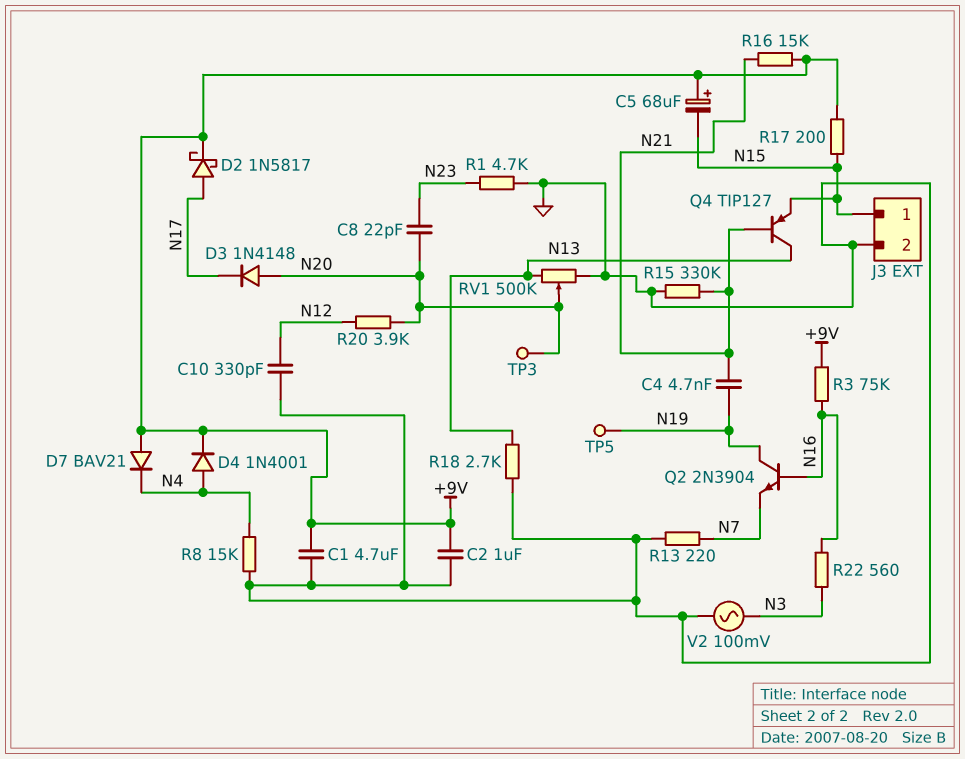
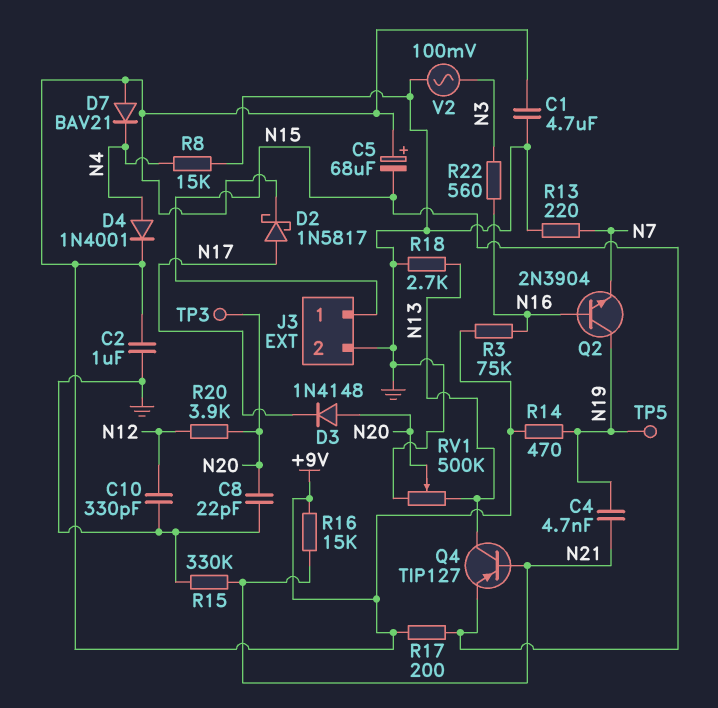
C8: 22pF (N20, N23) -> 22pF (GND, N20)
R1: 4.7k (GND, N23) -> none
R14: none -> 470 (+9V, N19)

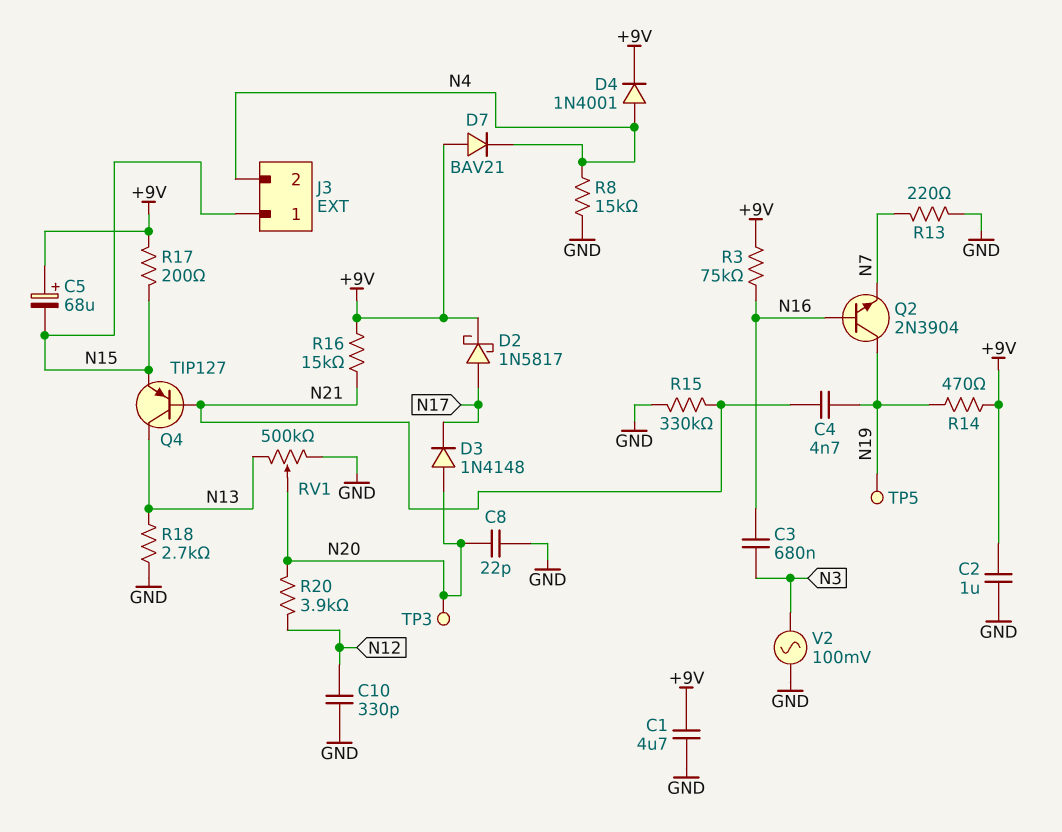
C3: none -> 680nF (N3, N16)
J3 pin 2: GND -> N4
R22: 560 (N3, N16) -> none

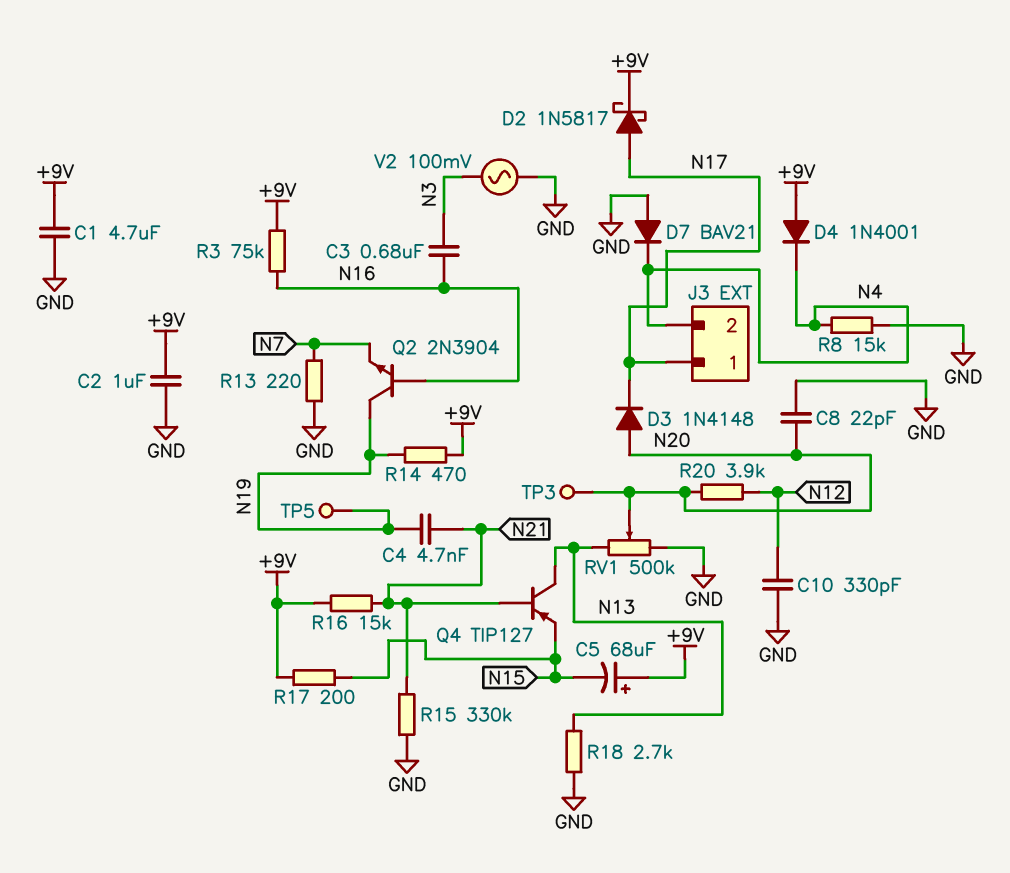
D4: diode 1N4001 (A N4, K +9V) -> diode 1N4001 (A +9V, K N4)
D7: diode BAV21 (A +9V, K N4) -> diode BAV21 (A GND, K N4)
J3 pin 1: N15 -> N17

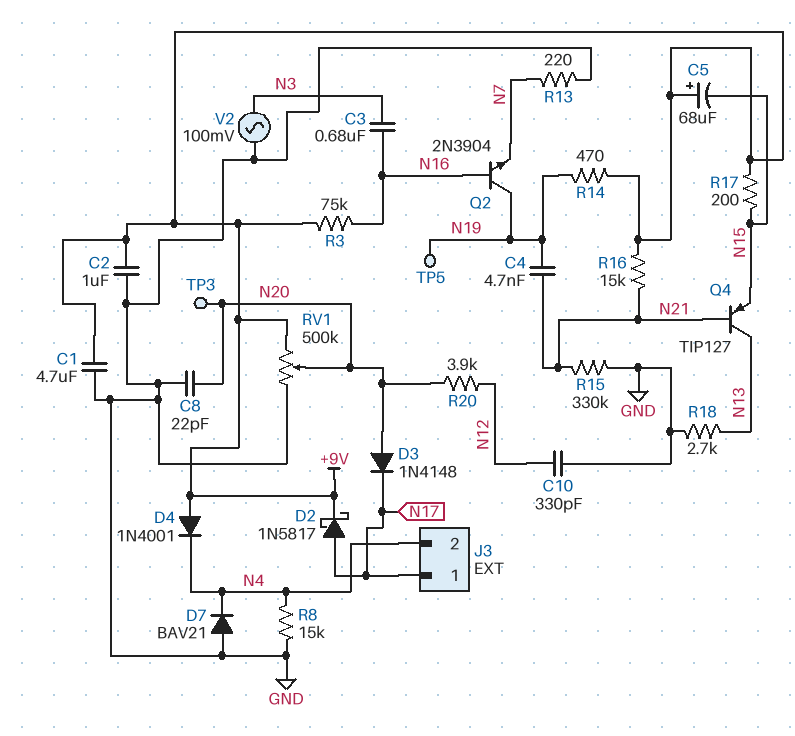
RV1: 500k (GND, N13, wiper N20) -> 500k (+9V, GND, wiper N20)

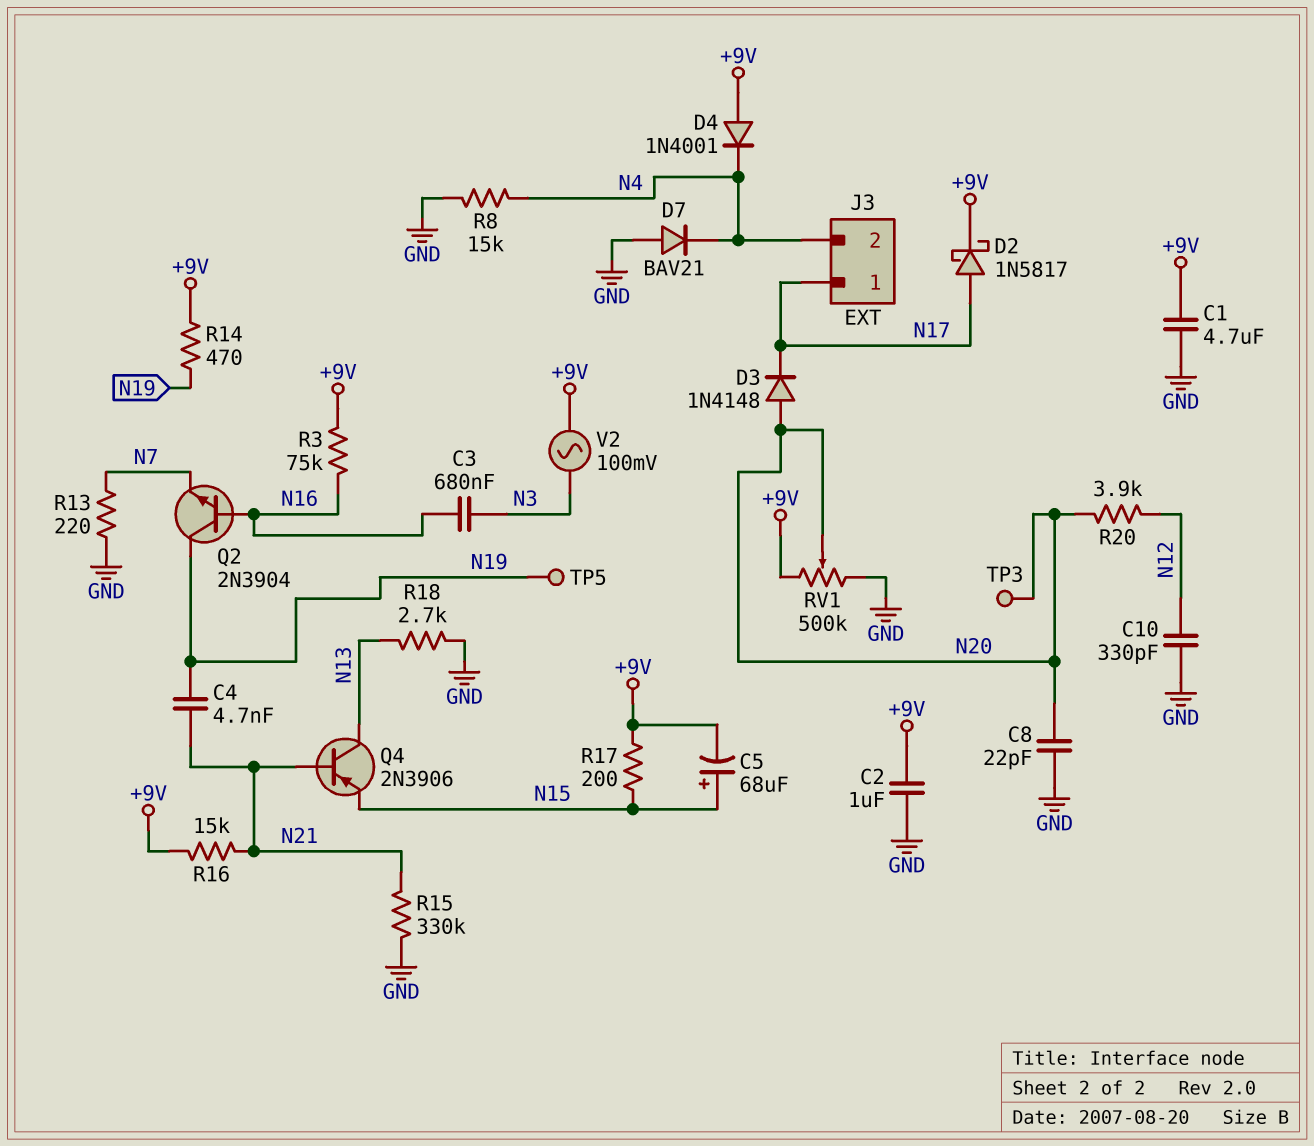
C5: 68uF (plus +9V, minus N15) -> 68uF (plus N15, minus +9V)
Q4: PNP TIP127 (B N21, C N13, E N15) -> PNP 2N3906 (B N21, C N13, E N15)
V2: AC 100mV (GND, N3) -> AC 100mV (+9V, N3)

